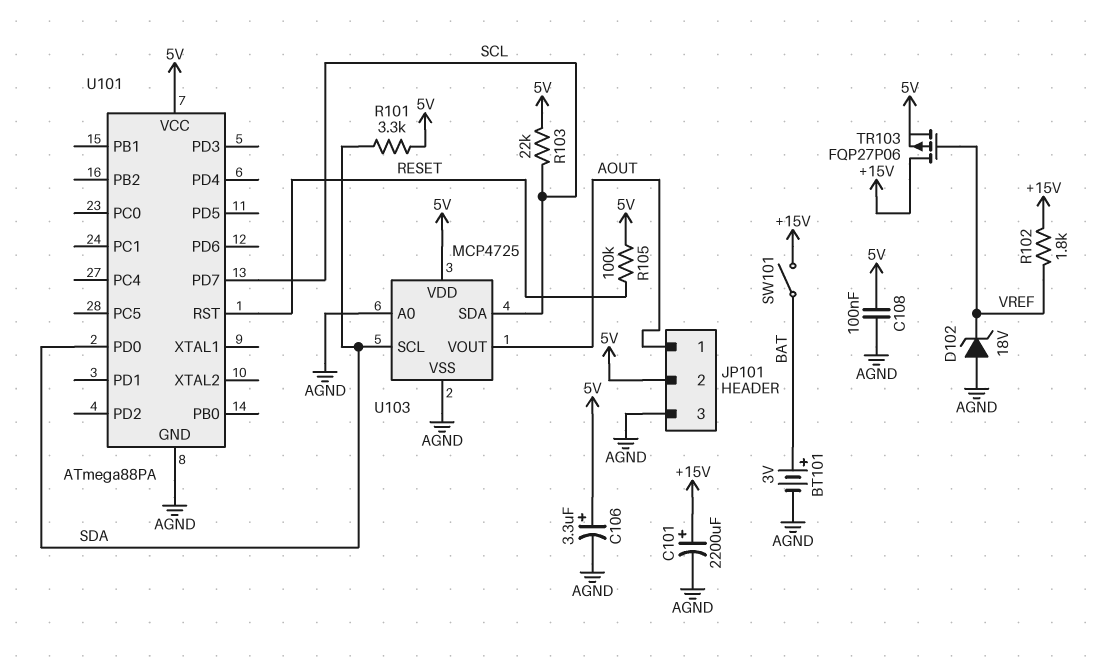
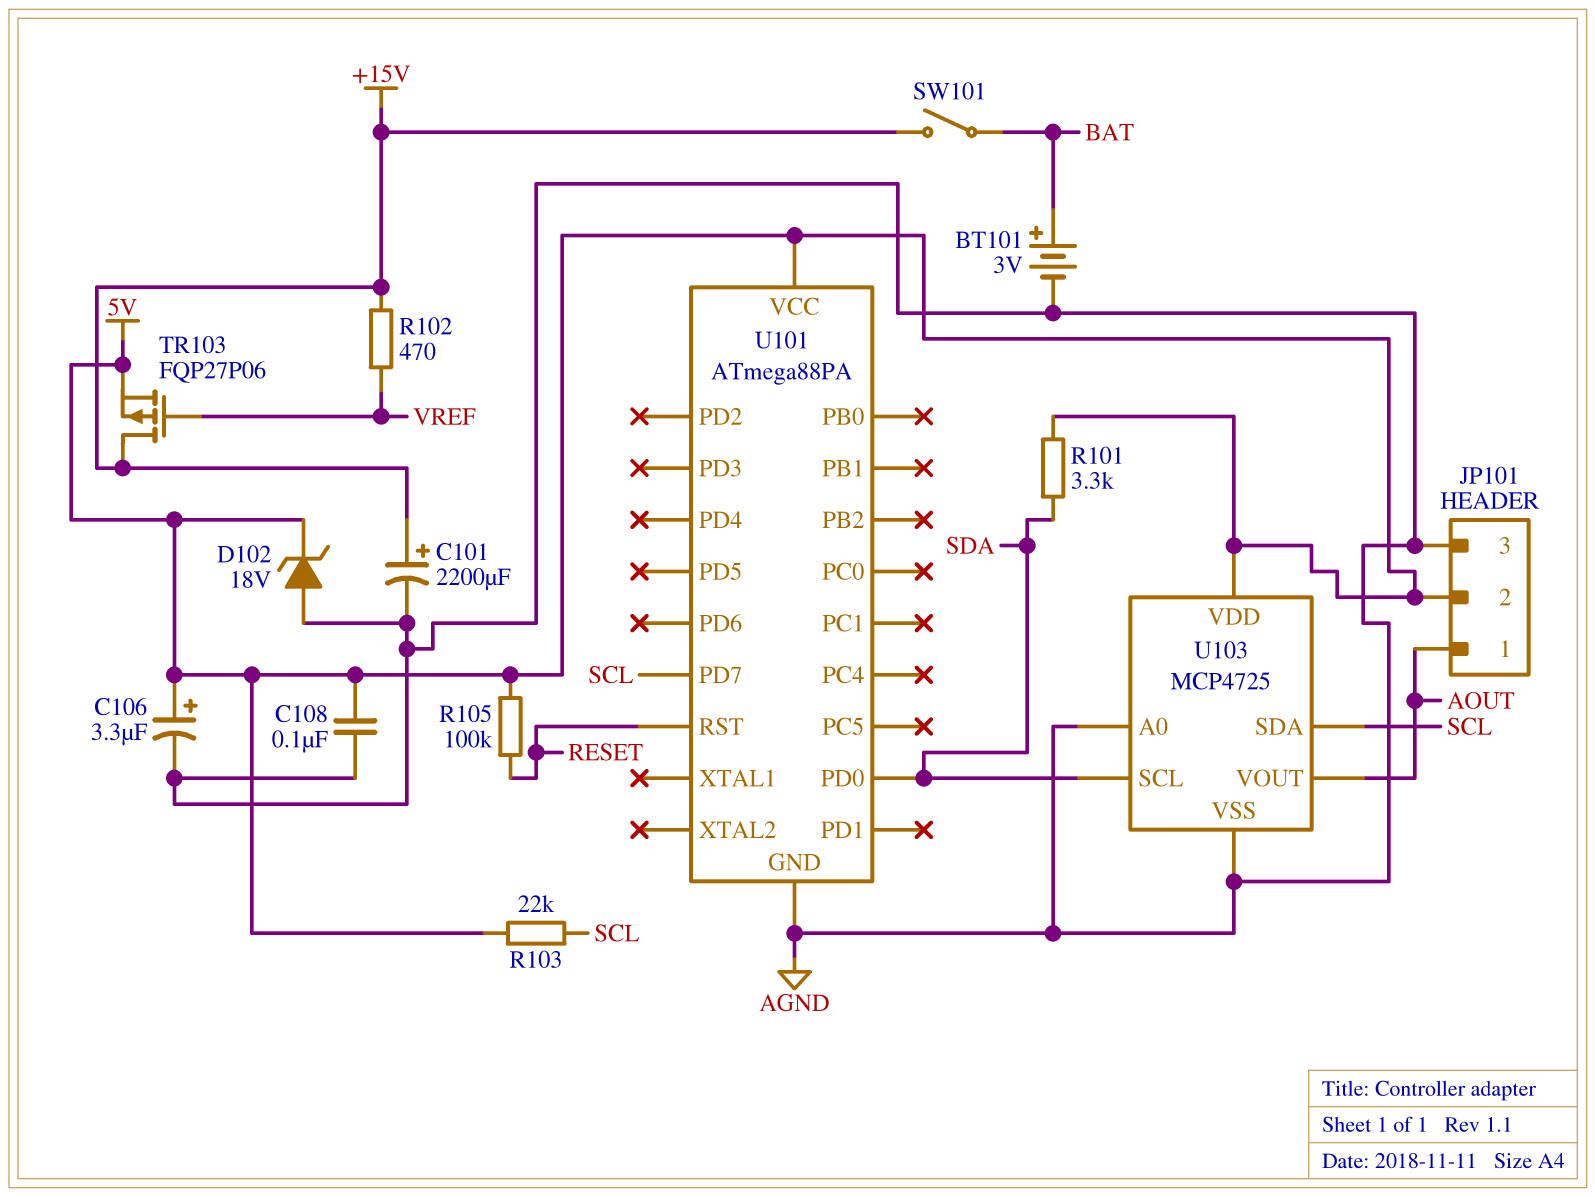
D102: zener 18V (A AGND, K VREF) -> zener 18V (A AGND, K 5V)
R102: 1.8k (+15V, VREF) -> 470 (+15V, VREF)

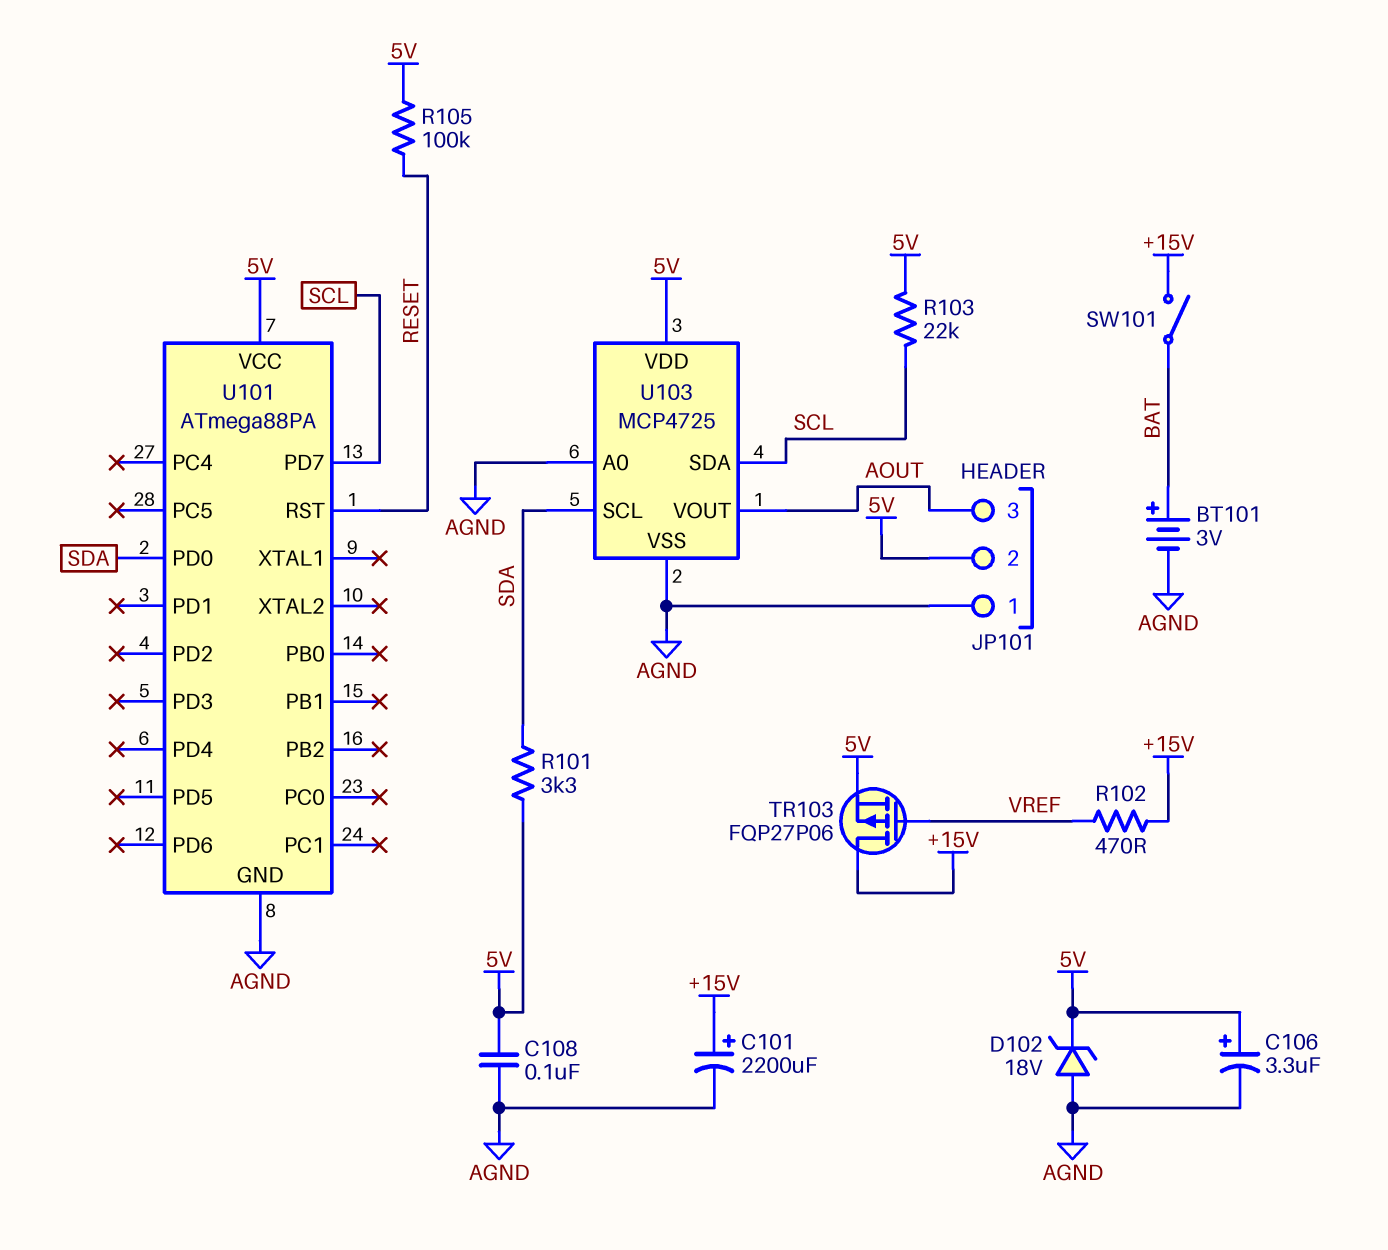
JP101 pin 1: AOUT -> AGND
JP101 pin 3: AGND -> AOUT

